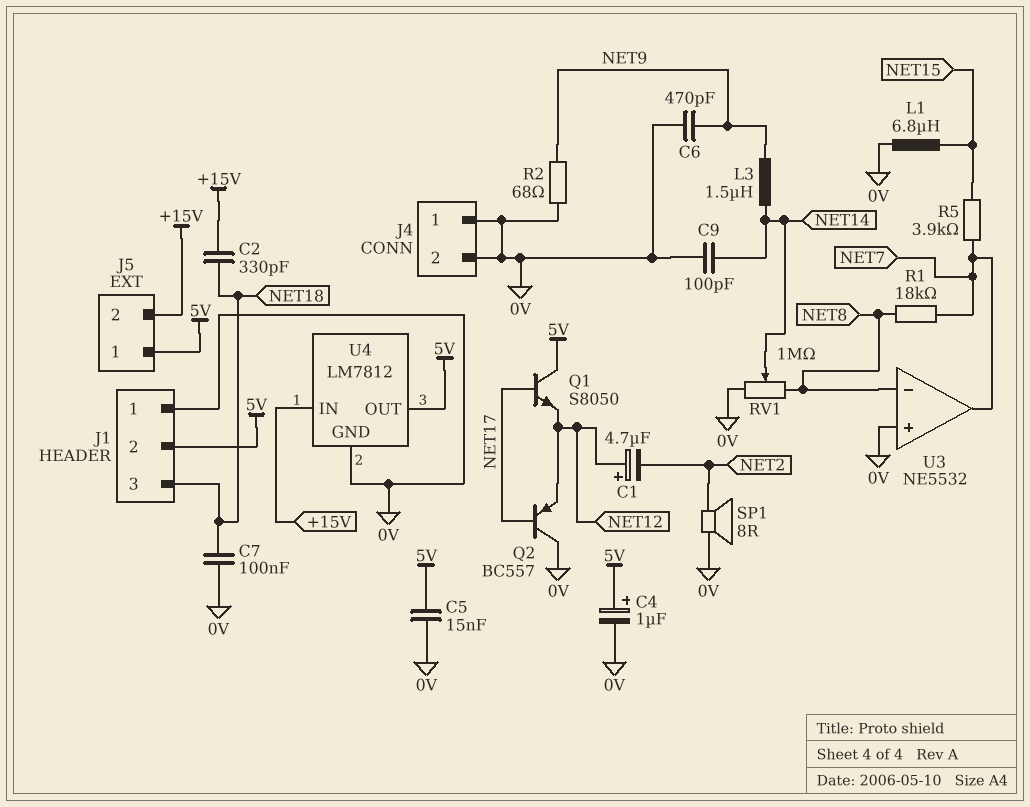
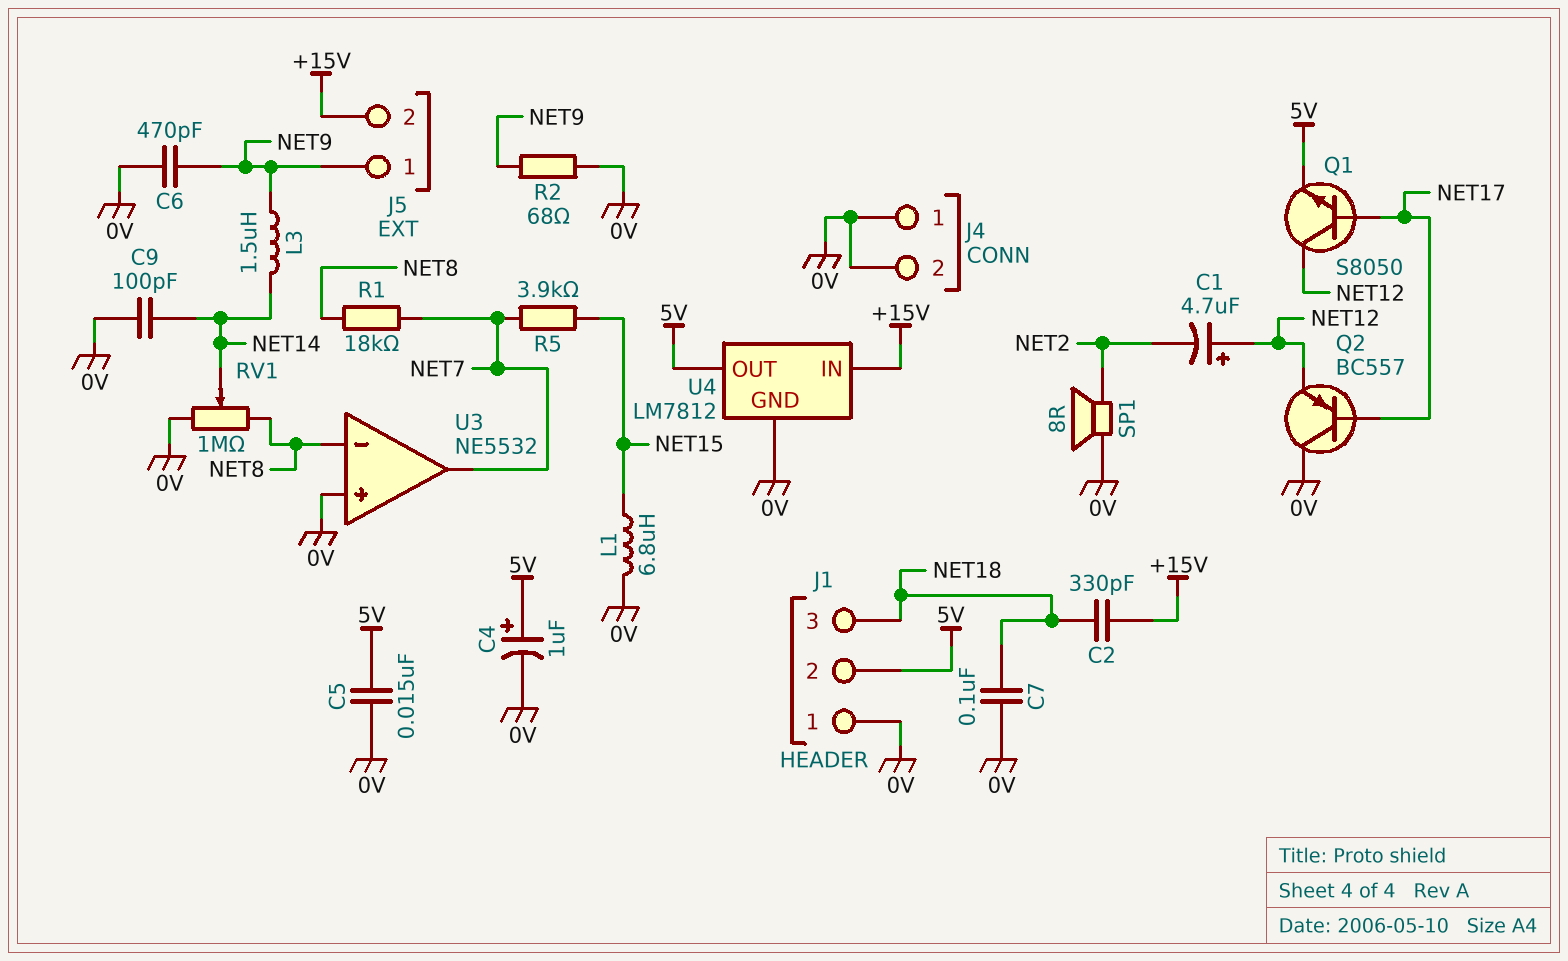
J5 pin 1: 5V -> NET9
Q1: NPN S8050 (B NET17, C 5V, E NET12) -> NPN S8050 (B NET17, C NET12, E 5V)

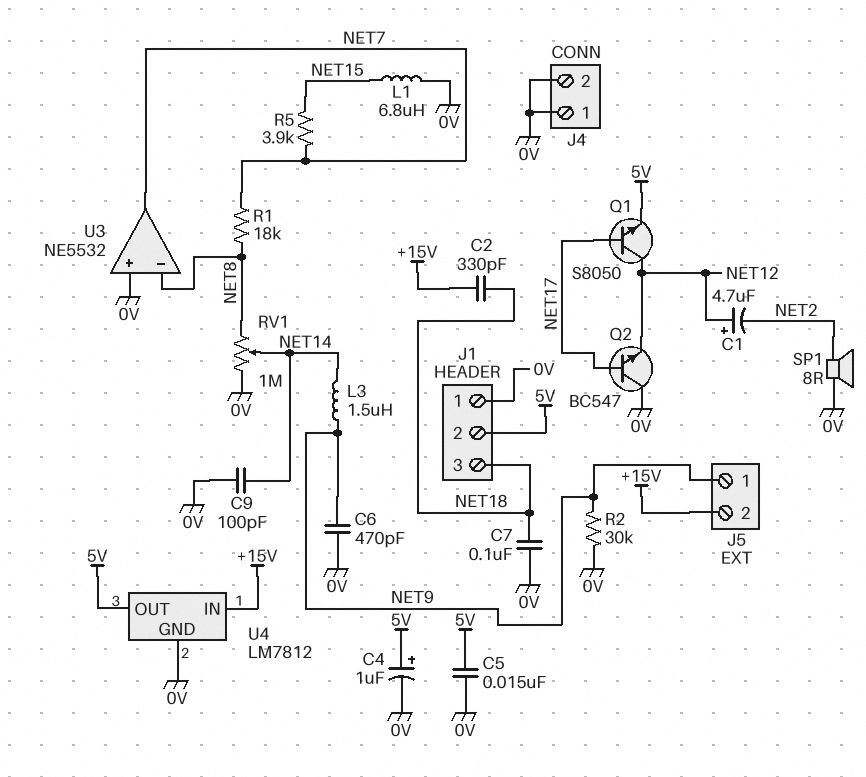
Q2: PNP BC557 (B NET17, C 0V, E NET12) -> NPN BC547 (B NET17, C 0V, E NET12)
R2: 68 (0V, NET9) -> 30k (0V, NET9)

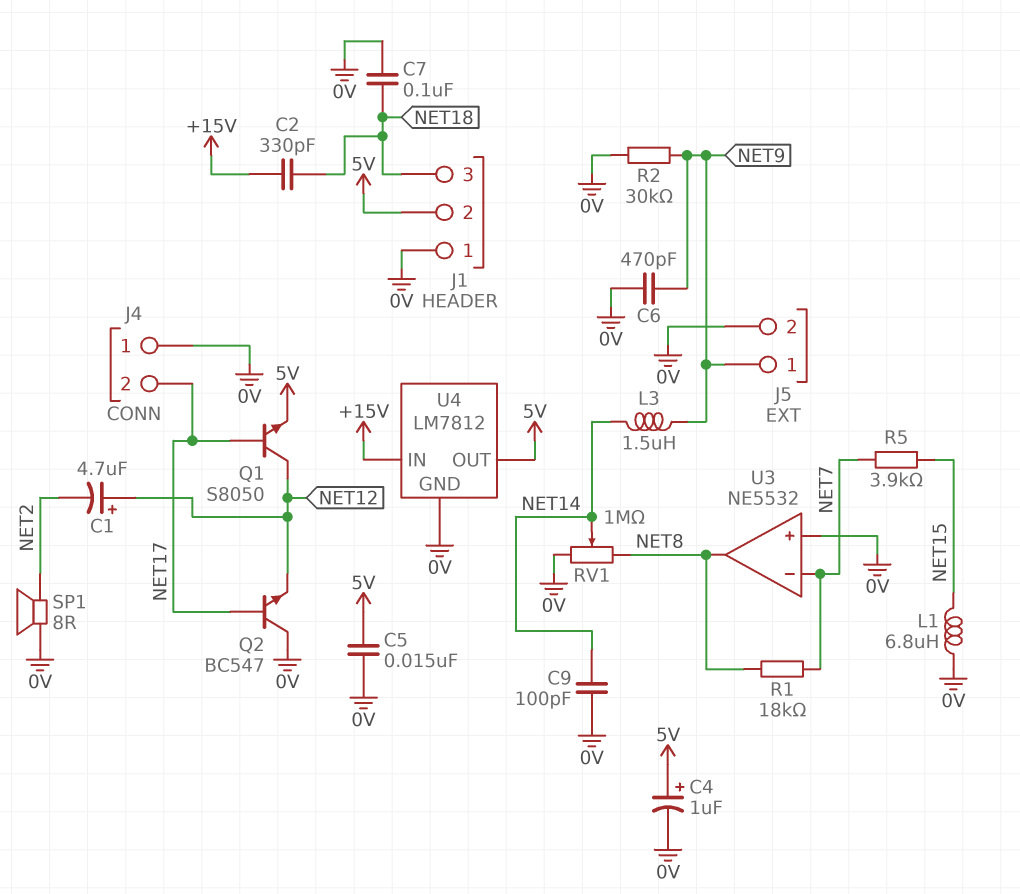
J4 pin 2: 0V -> NET17
J5 pin 2: +15V -> 0V
U3 pin in-: NET8 -> NET7
U3 pin out: NET7 -> NET8

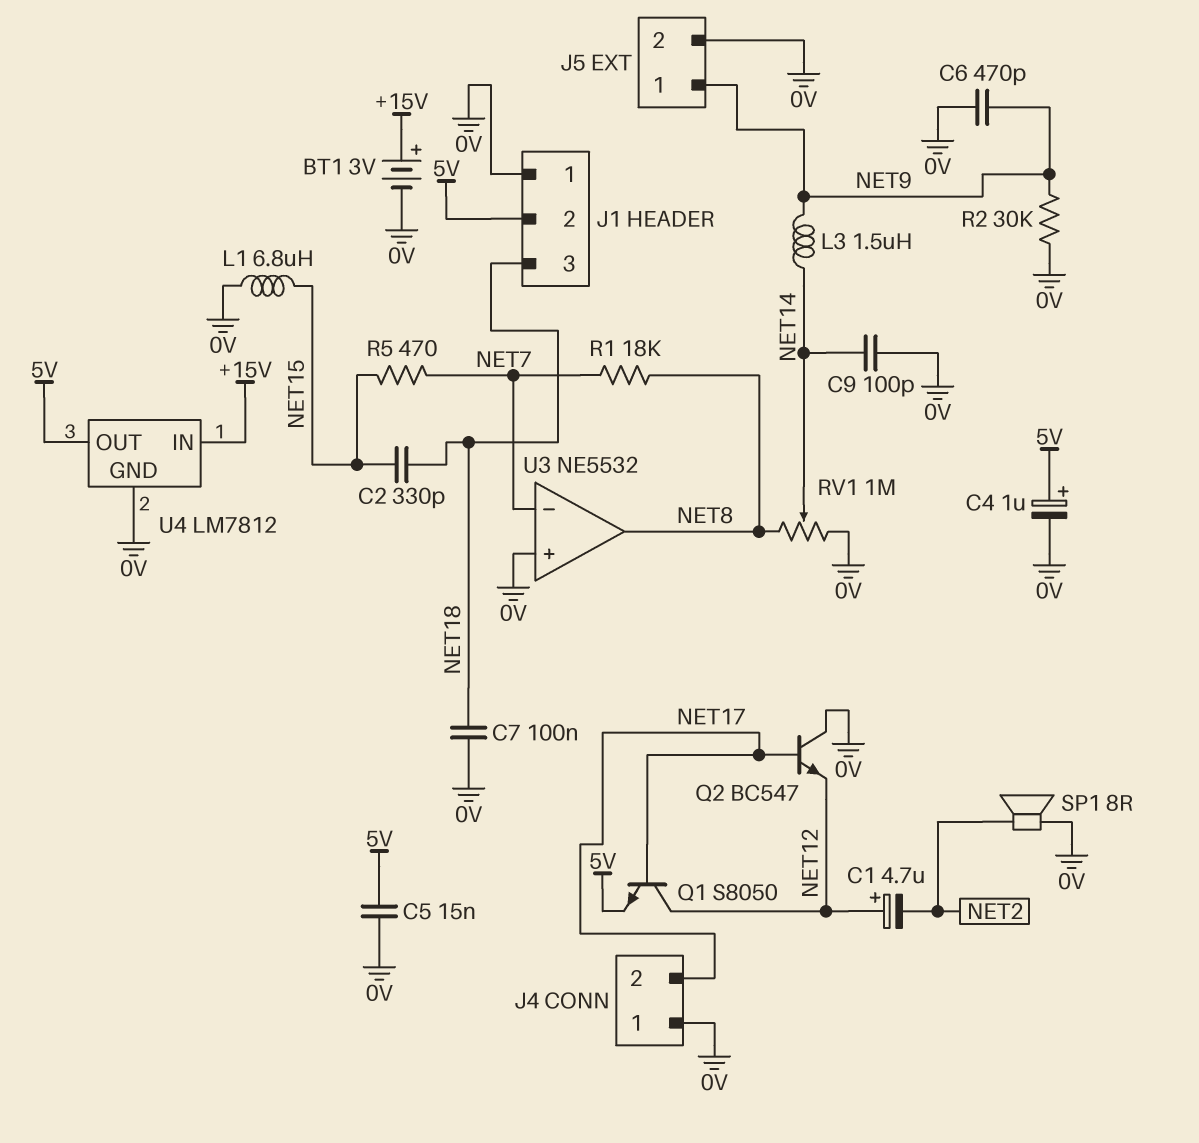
BT1: none -> 3V (plus +15V, minus 0V)
C2: 330pF (+15V, NET18) -> 330pF (NET15, NET18)
R5: 3.9k (NET7, NET15) -> 470 (NET7, NET15)

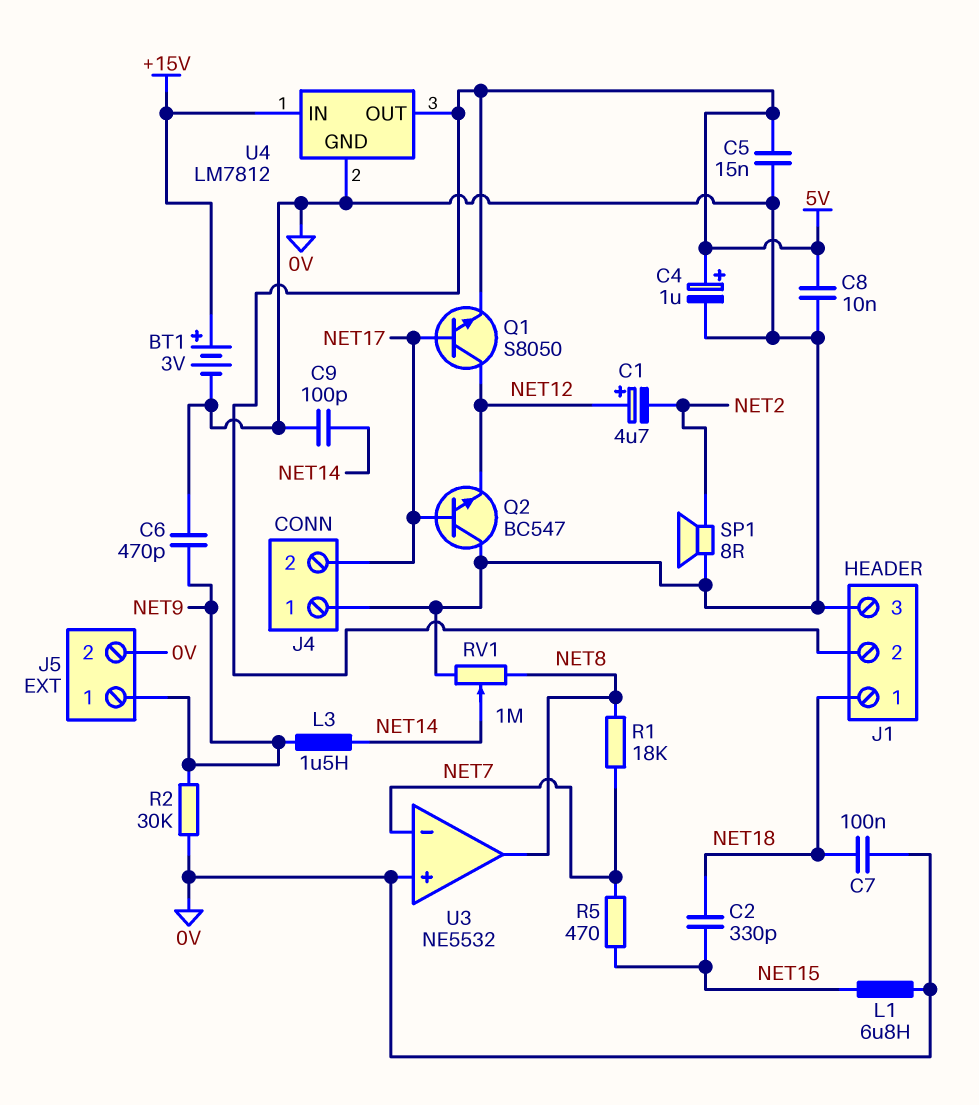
C8: none -> 10nF (0V, 5V)
J1 pin 1: 0V -> NET18
J1 pin 3: NET18 -> 0V

